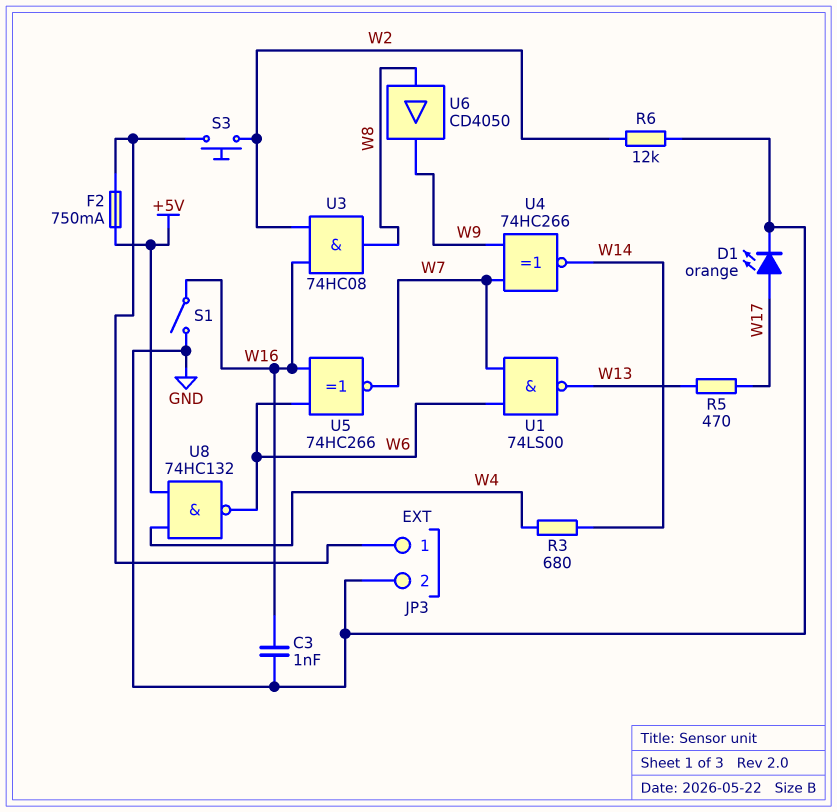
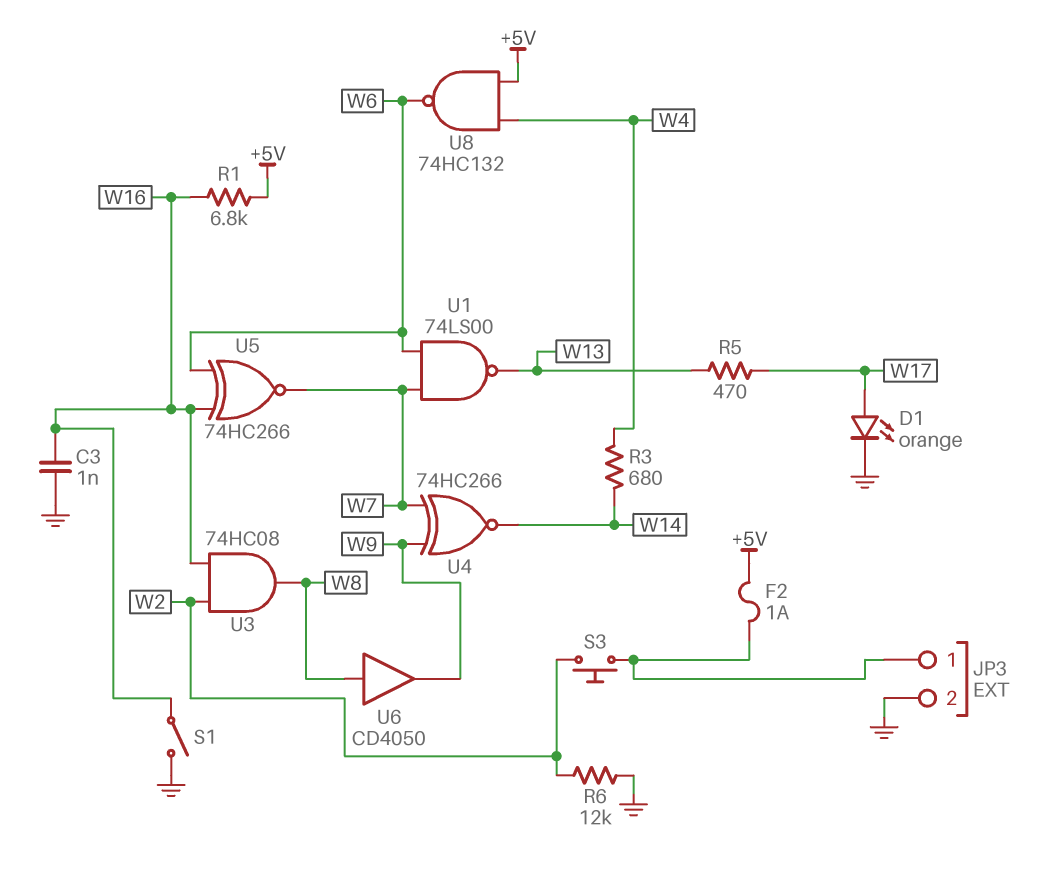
F2: 750mA (+5V, JP3/1) -> 1A (+5V, JP3/1)
R1: none -> 6.8k (+5V, W16)

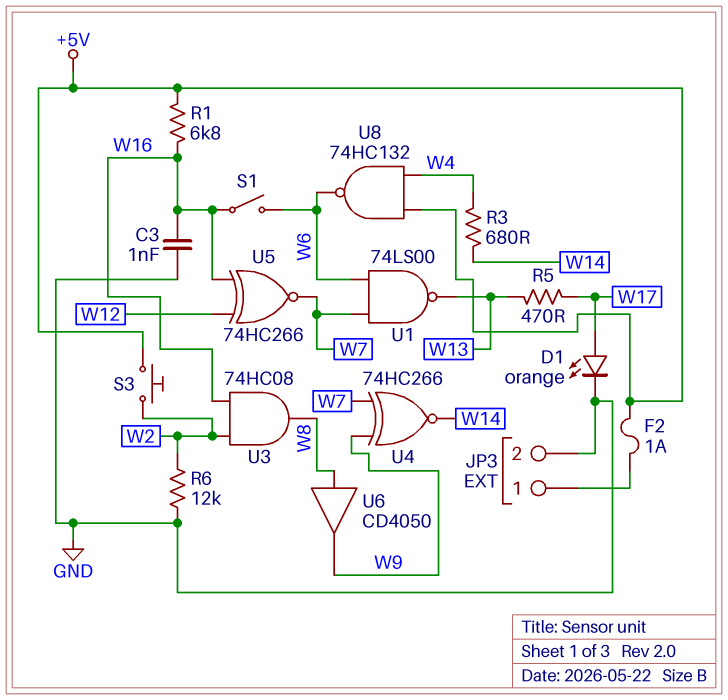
S1: switch (GND, W16) -> switch (W6, W16)
S3: button (JP3/1, W2) -> button (+5V, W2)
U5: XNOR 74HC266 (in W6, in W16, out W7) -> XNOR 74HC266 (in W12, in W16, out W7)

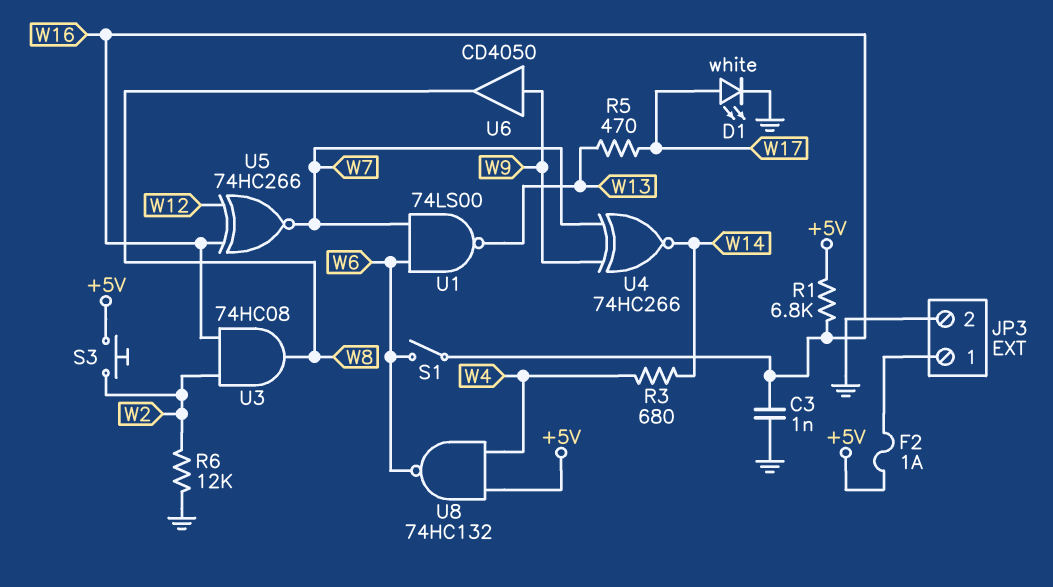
D1: LED orange (A W17, K GND) -> LED white (A W17, K GND)
U6: buffer CD4050 (in W8, out W9) -> buffer CD4050 (in W9, out W8)

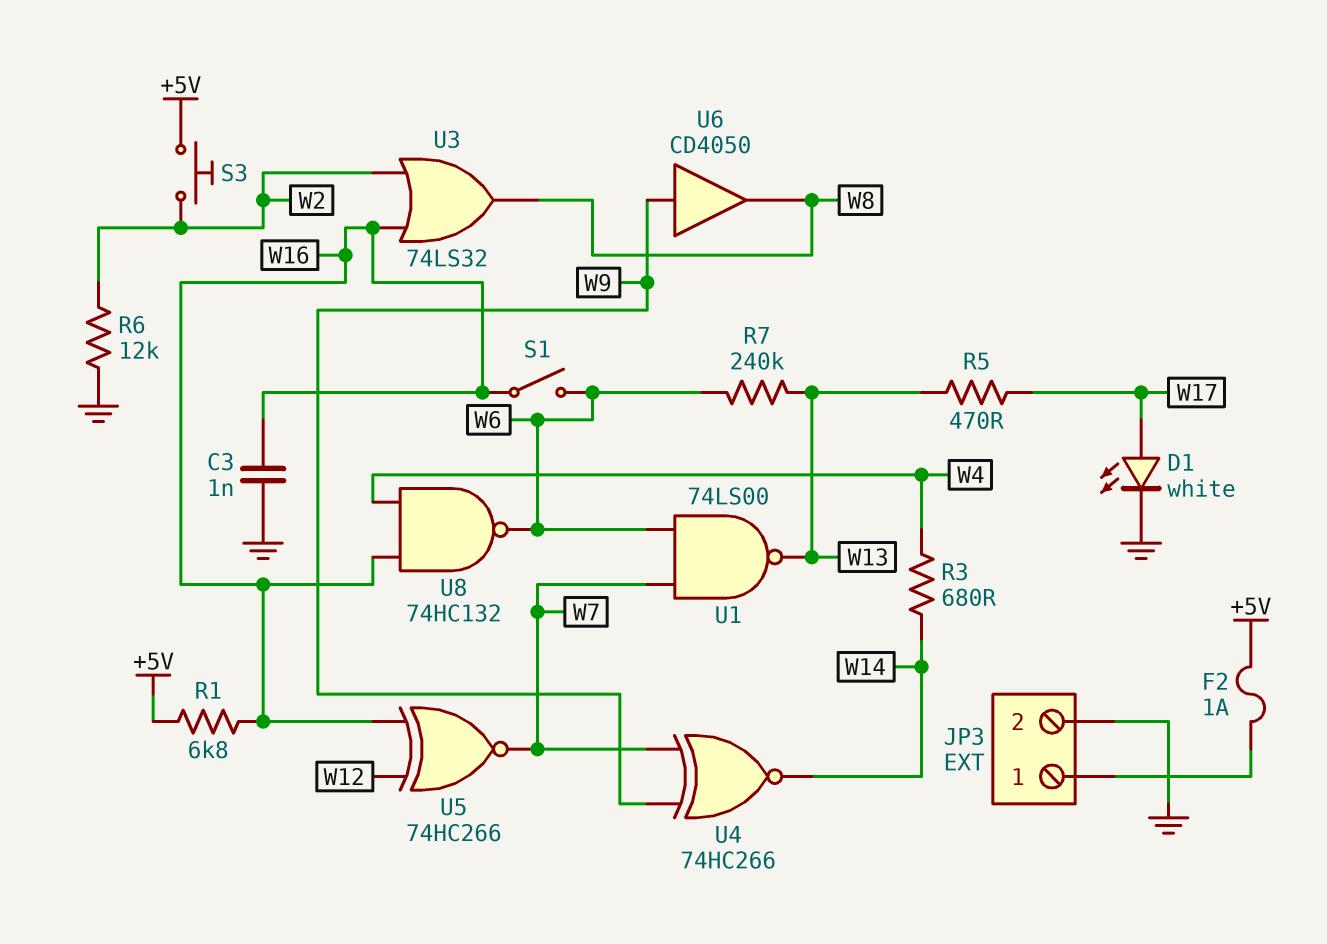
R7: none -> 240k (W6, W13)
U3: AND 74HC08 (in W2, in W16, out W8) -> OR 74LS32 (in W2, in W16, out W8)
U8: NAND 74HC132 (in +5V, in W4, out W6) -> NAND 74HC132 (in W4, in W16, out W6)

